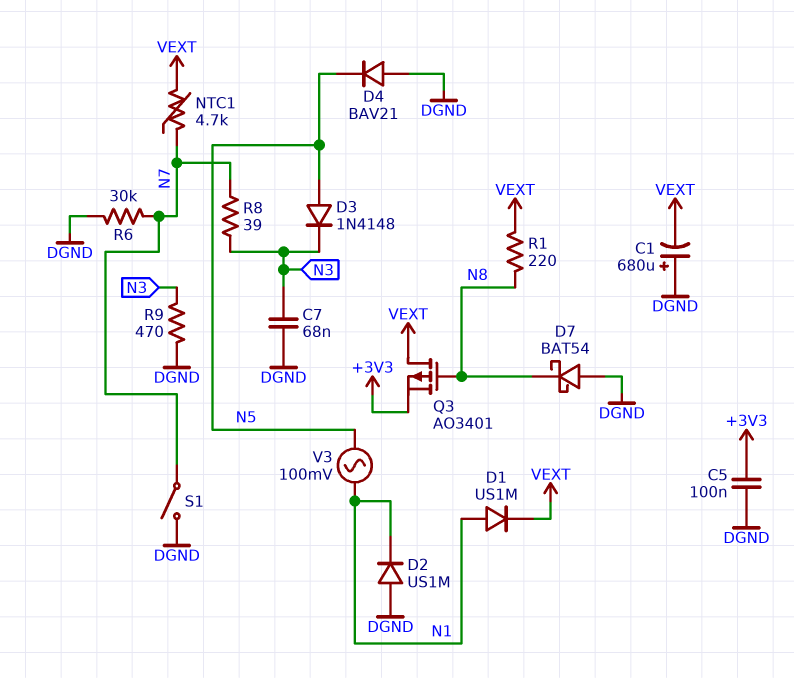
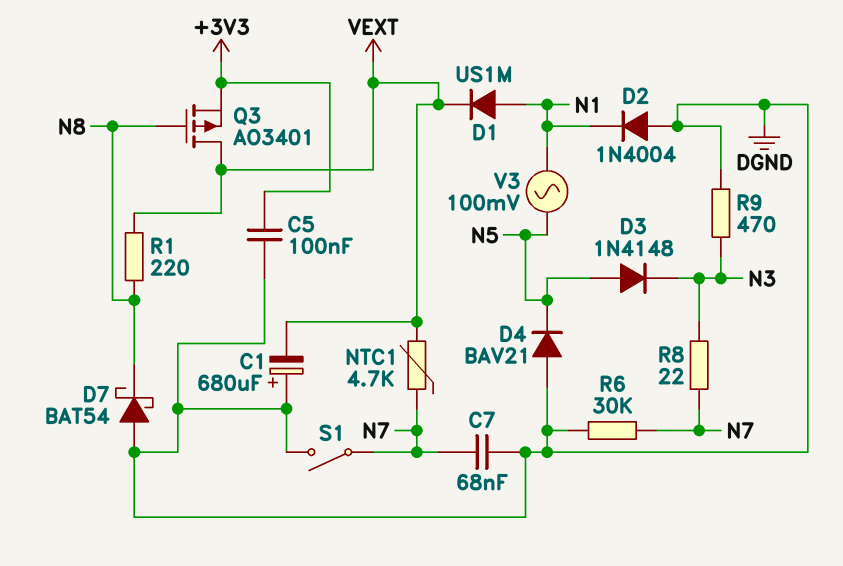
C7: 68nF (DGND, N3) -> 68nF (DGND, N7)
D2: diode US1M (A DGND, K N1) -> diode 1N4004 (A DGND, K N1)
R8: 39 (N3, N7) -> 22 (N3, N7)

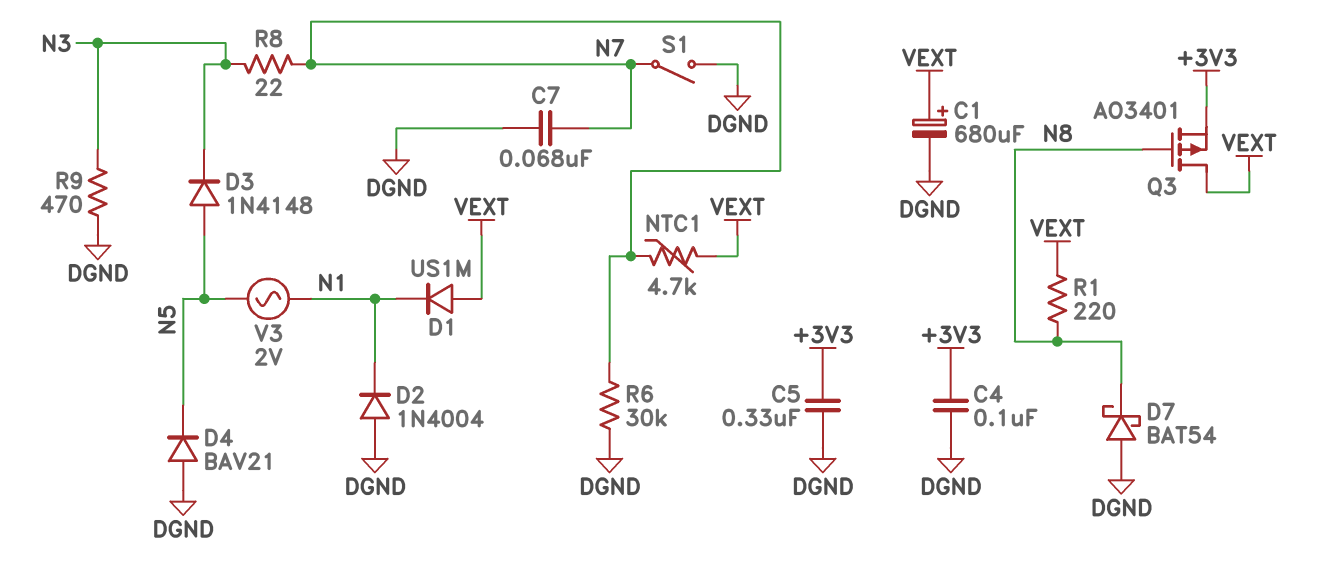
C1: 680uF (plus DGND, minus VEXT) -> 680uF (plus VEXT, minus DGND)
C4: none -> 100nF (+3V3, DGND)
C5: 100nF (+3V3, DGND) -> 330nF (+3V3, DGND)
D1: diode US1M (A N1, K VEXT) -> diode US1M (A VEXT, K N1)
V3: AC 100mV (N1, N5) -> AC 2V (N1, N5)

